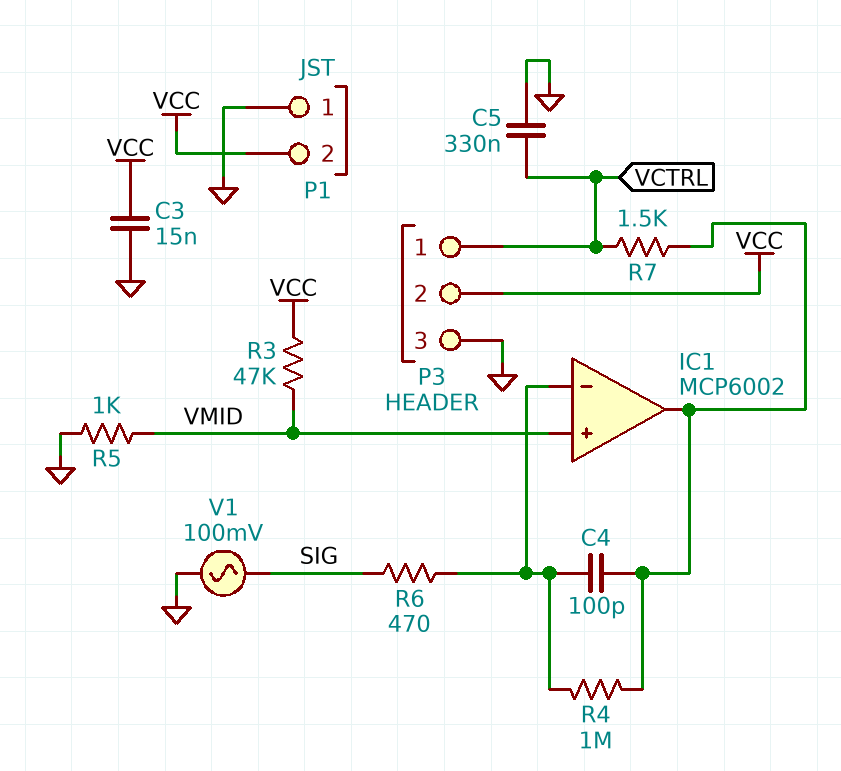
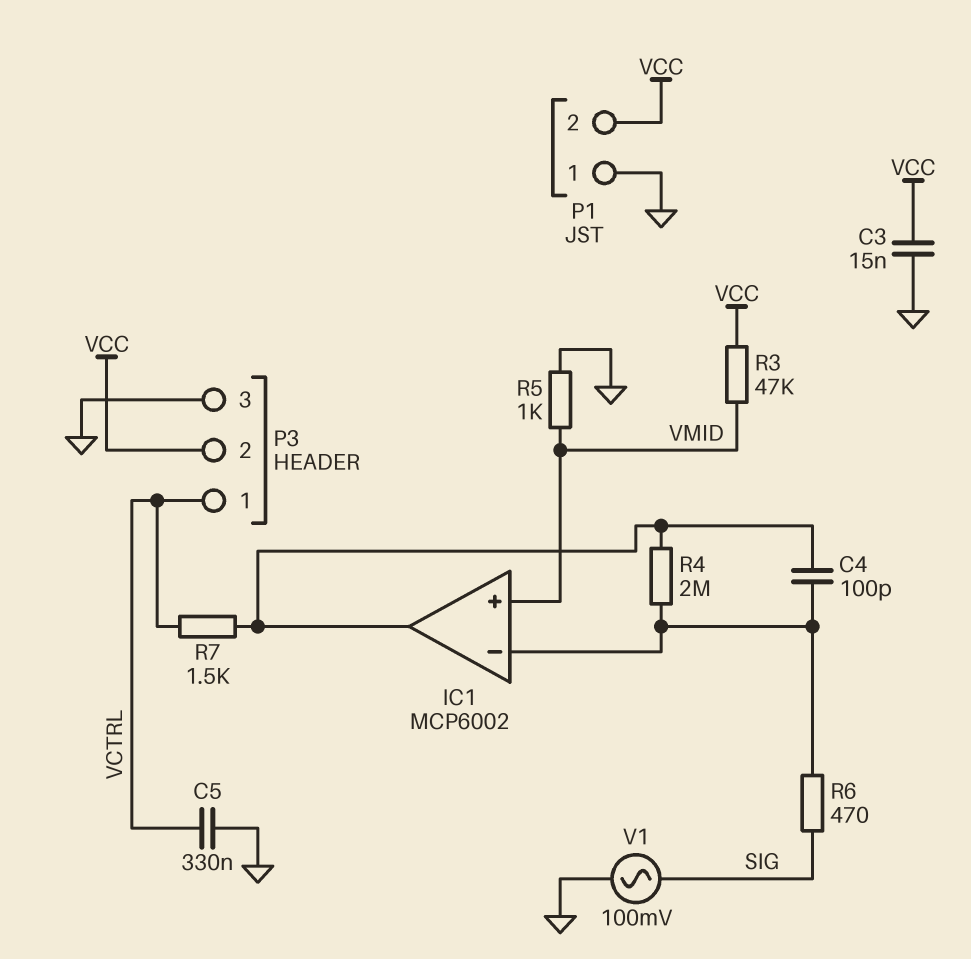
R4: 1M (IC1/in-, IC1/out) -> 2M (IC1/in-, IC1/out)

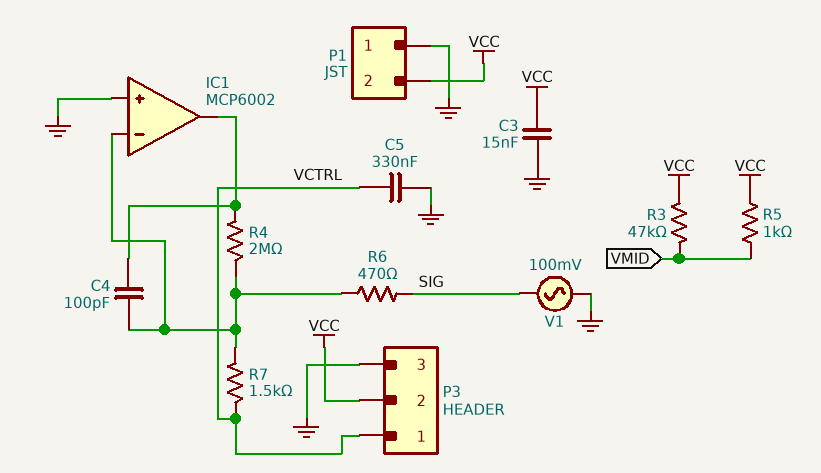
IC1 pin in+: VMID -> GND
R5: 1k (GND, VMID) -> 1k (VCC, VMID)
R7: 1.5k (IC1/out, VCTRL) -> 1.5k (IC1/in-, VCTRL)

